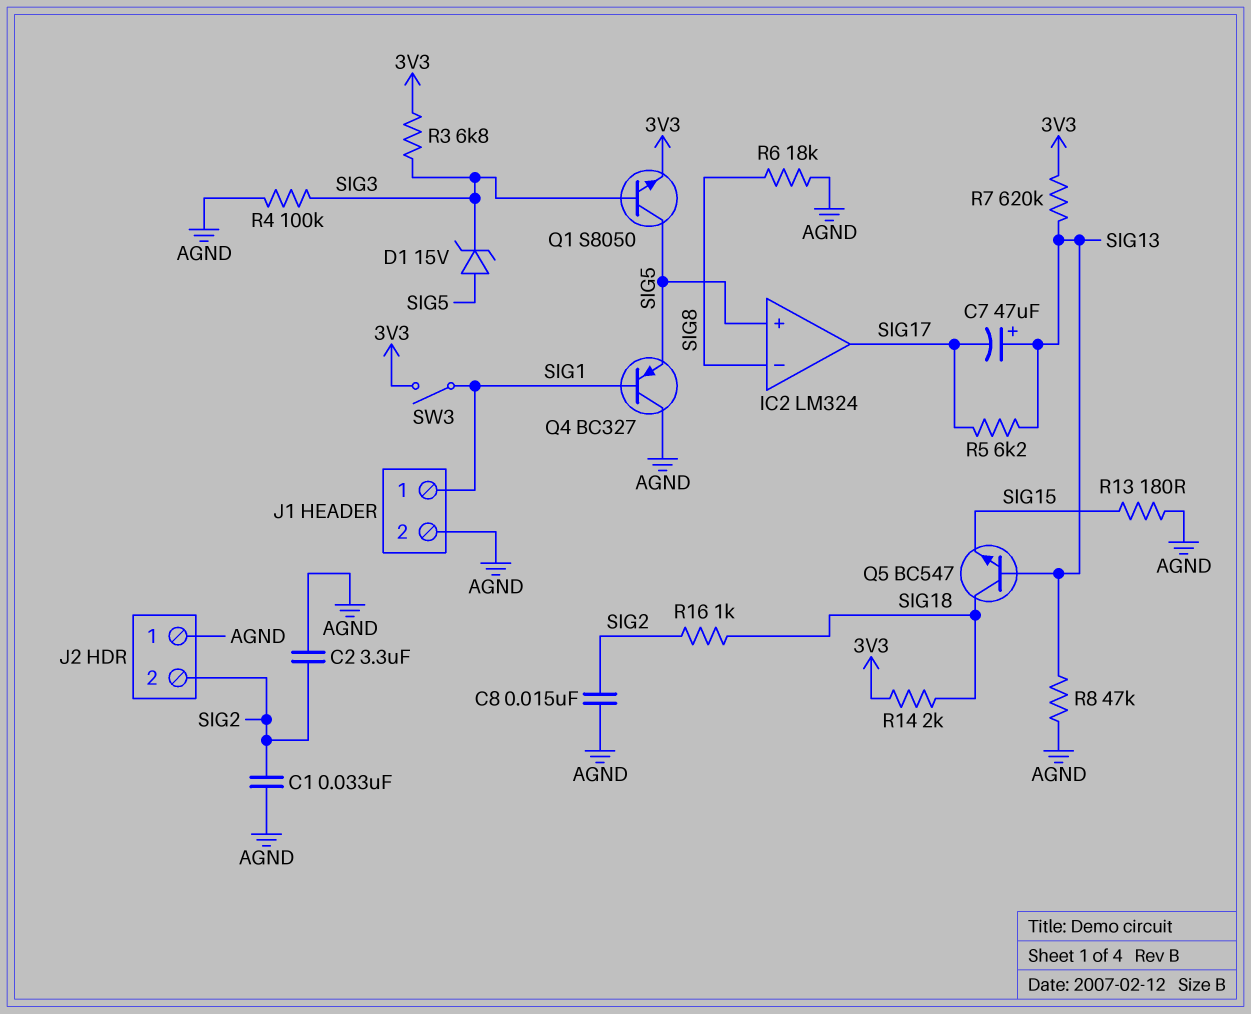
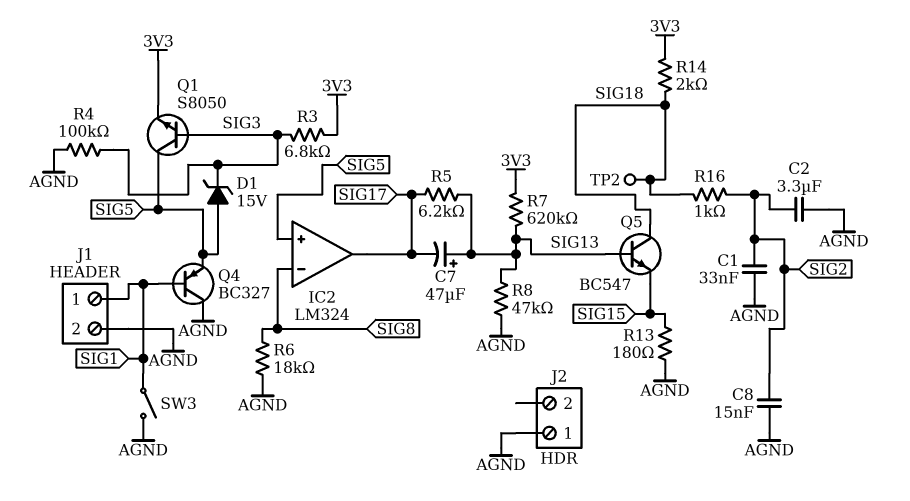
J2 pin 2: SIG2 -> none
SW3: switch (3V3, SIG1) -> switch (AGND, SIG1)
TP2: none -> test point (SIG18)

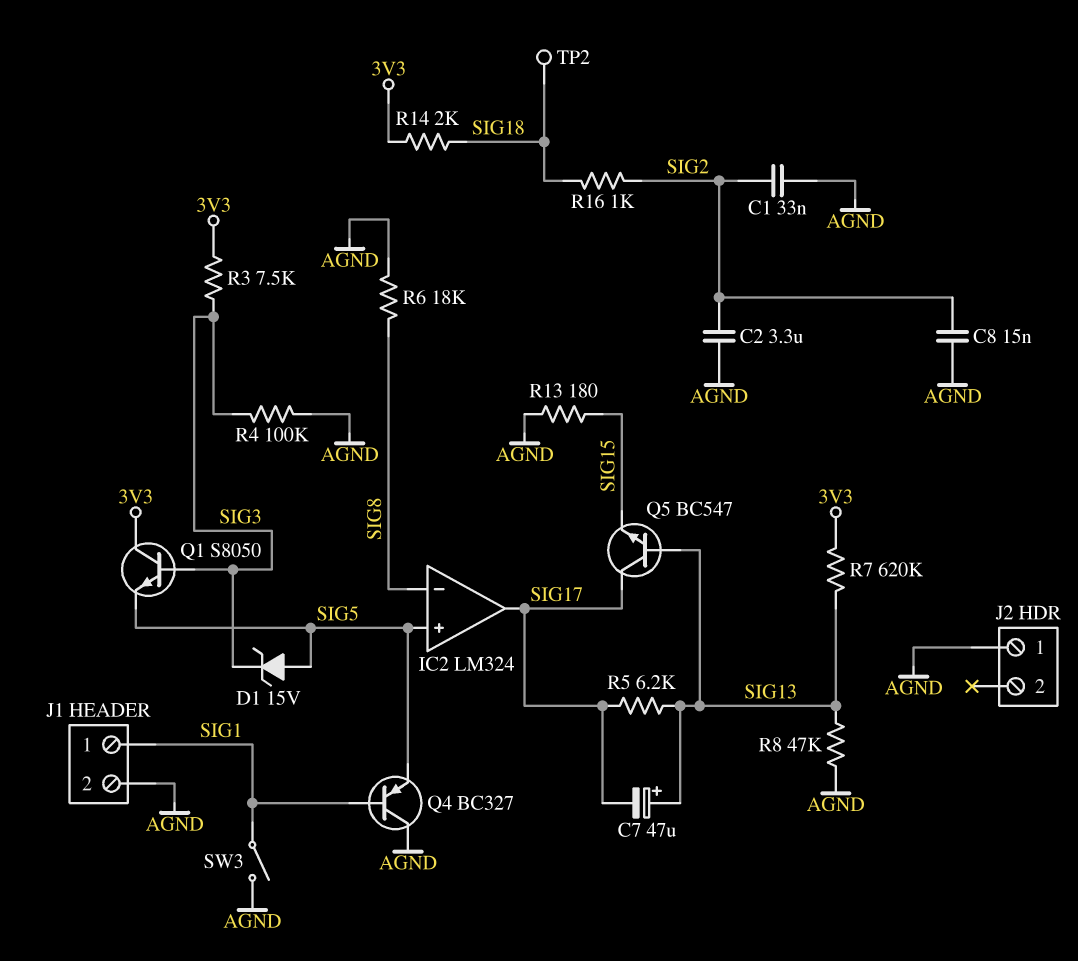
Q1: NPN S8050 (B SIG3, C SIG5, E 3V3) -> NPN S8050 (B SIG3, C 3V3, E SIG5)
Q5: NPN BC547 (B SIG13, C SIG18, E SIG15) -> NPN BC547 (B SIG13, C SIG17, E SIG15)
R3: 6.8k (3V3, SIG3) -> 7.5k (3V3, SIG3)

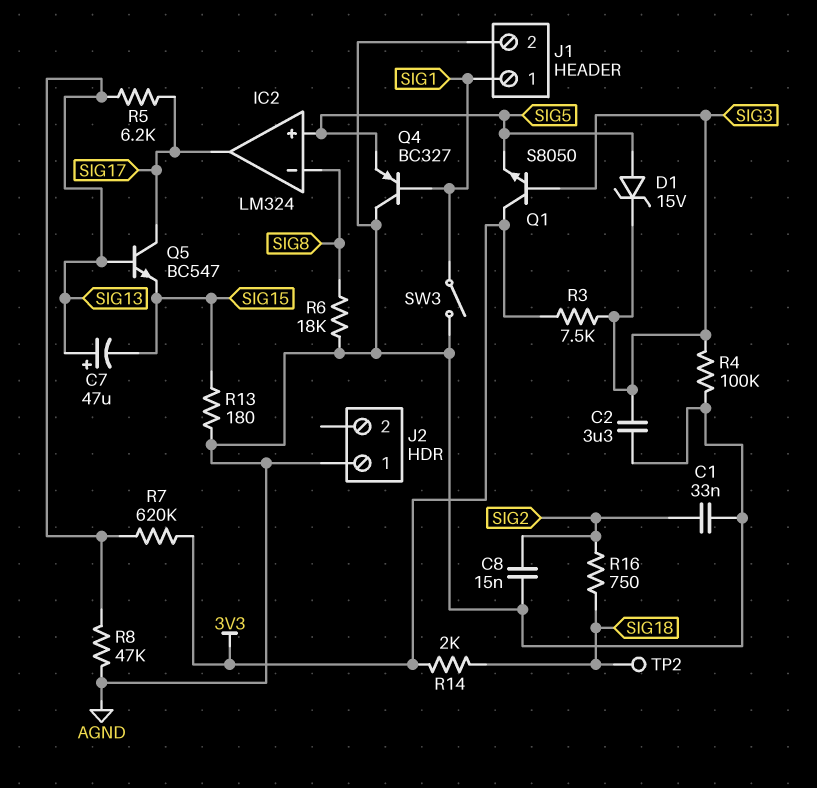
C2: 3.3uF (AGND, SIG2) -> 3.3uF (AGND, SIG3)
C7: 47uF (plus SIG13, minus SIG17) -> 47uF (plus SIG13, minus SIG15)
R16: 1k (SIG2, SIG18) -> 750 (SIG2, SIG18)

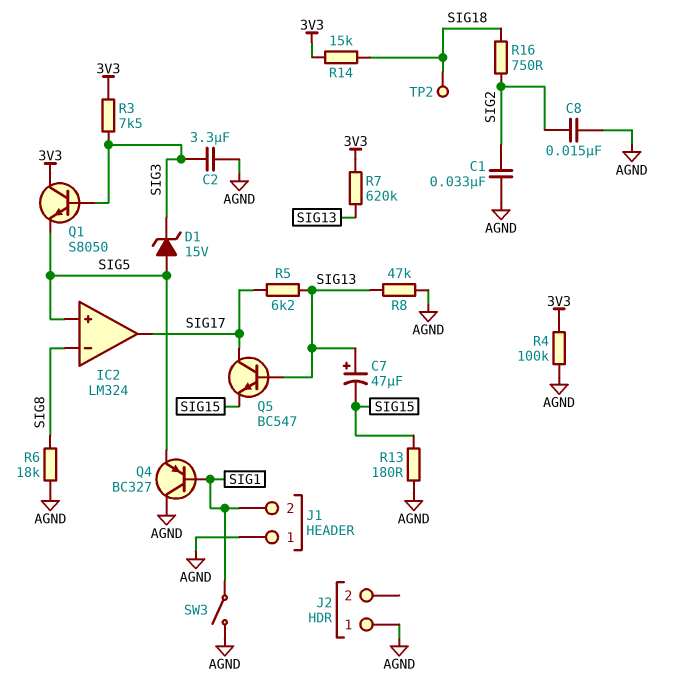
J1 pin 1: SIG1 -> AGND
J1 pin 2: AGND -> SIG1
R4: 100k (AGND, SIG3) -> 100k (3V3, AGND)
R14: 2k (3V3, SIG18) -> 15k (3V3, SIG18)

